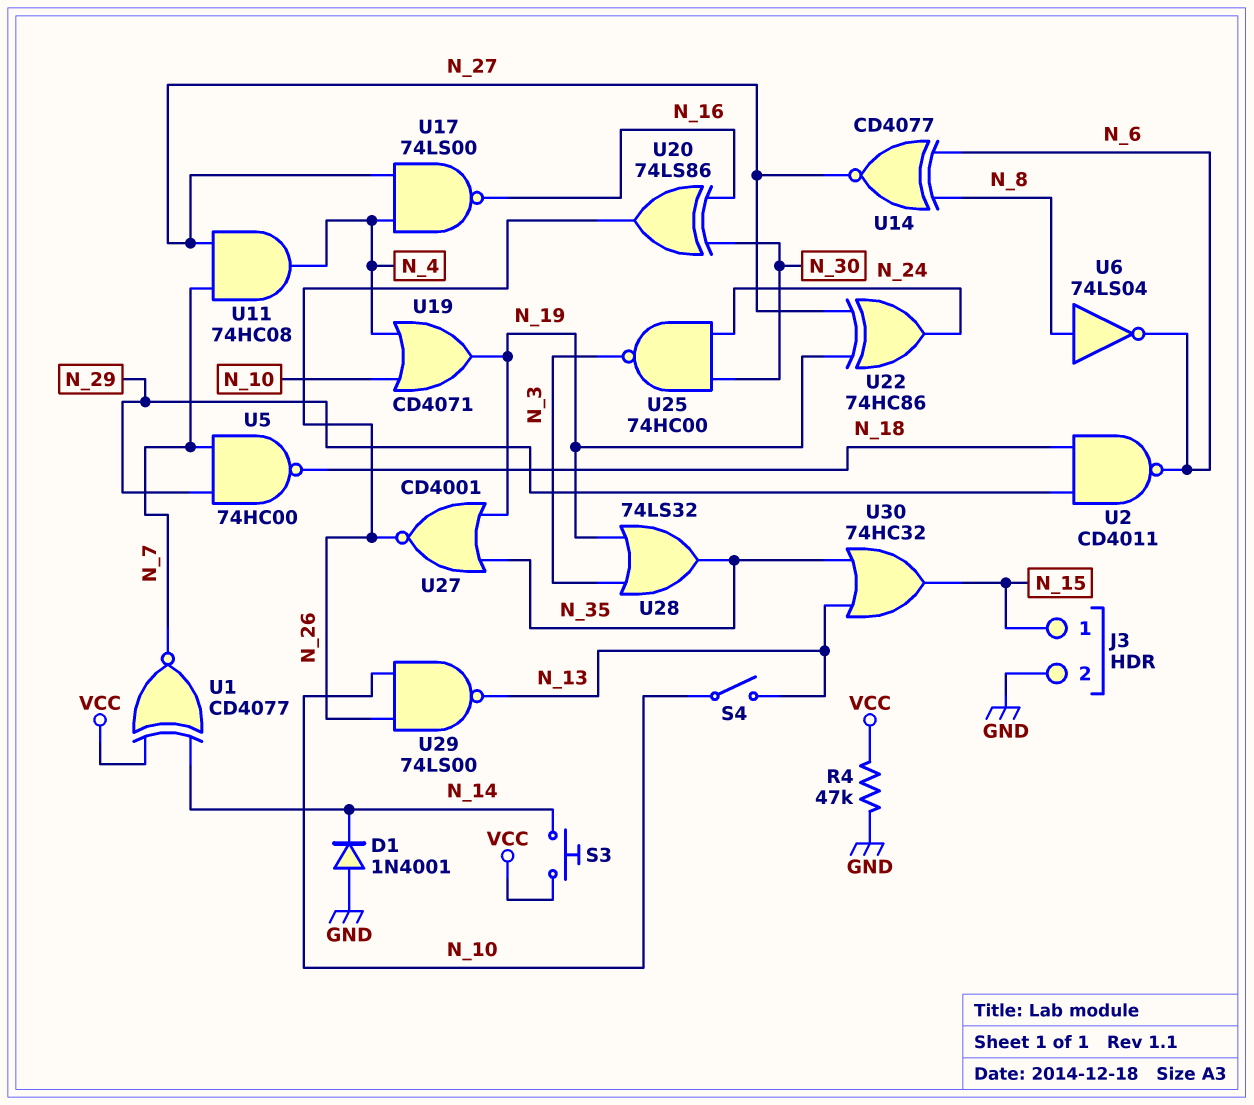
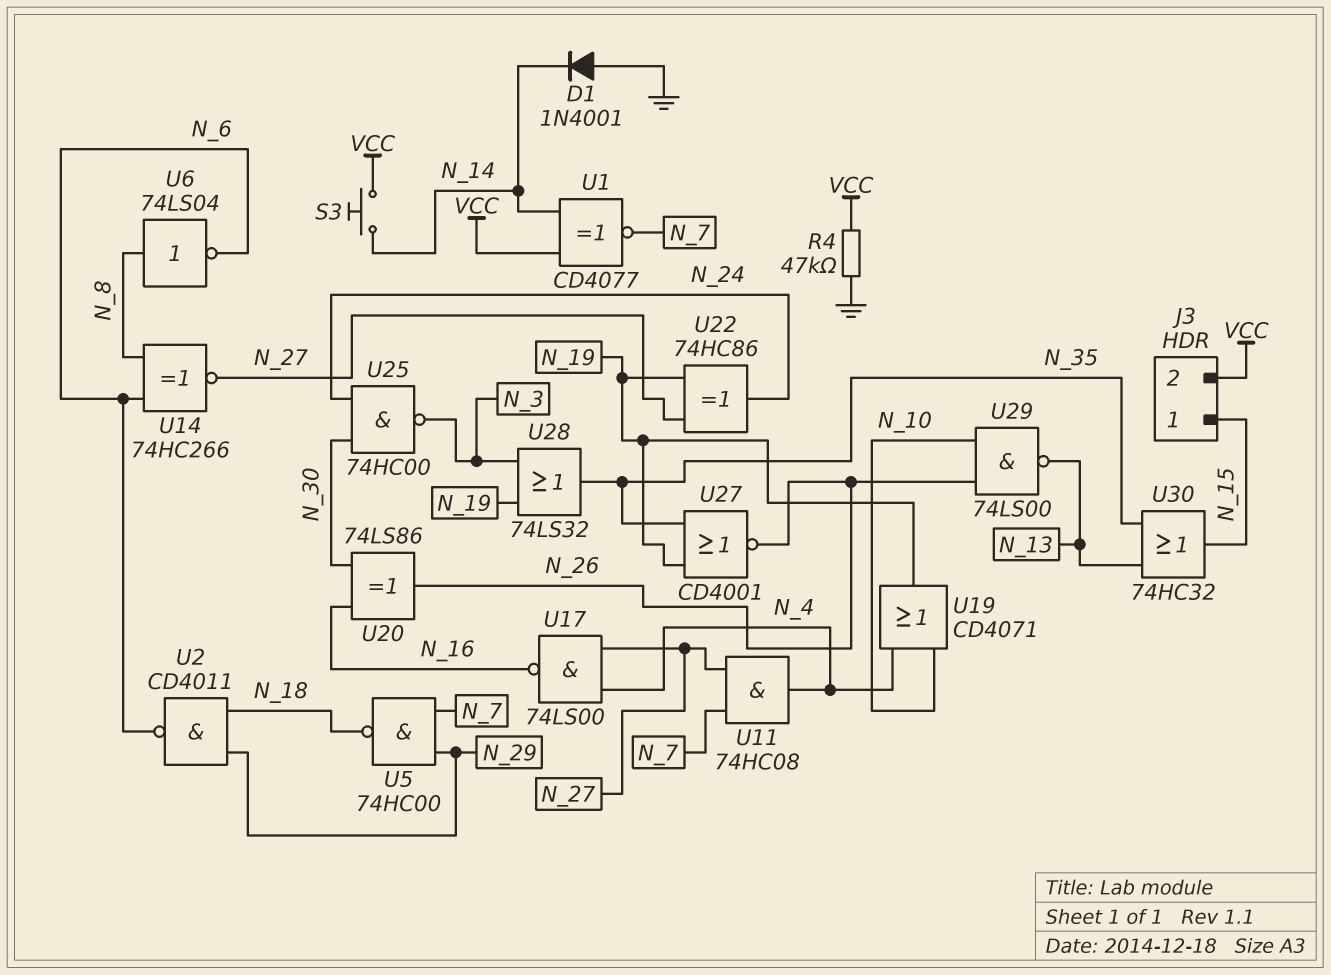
J3 pin 2: GND -> VCC
S4: switch (N_10, N_13) -> none
U14: XNOR CD4077 (in N_6, in N_8, out N_27) -> XNOR 74HC266 (in N_6, in N_8, out N_27)

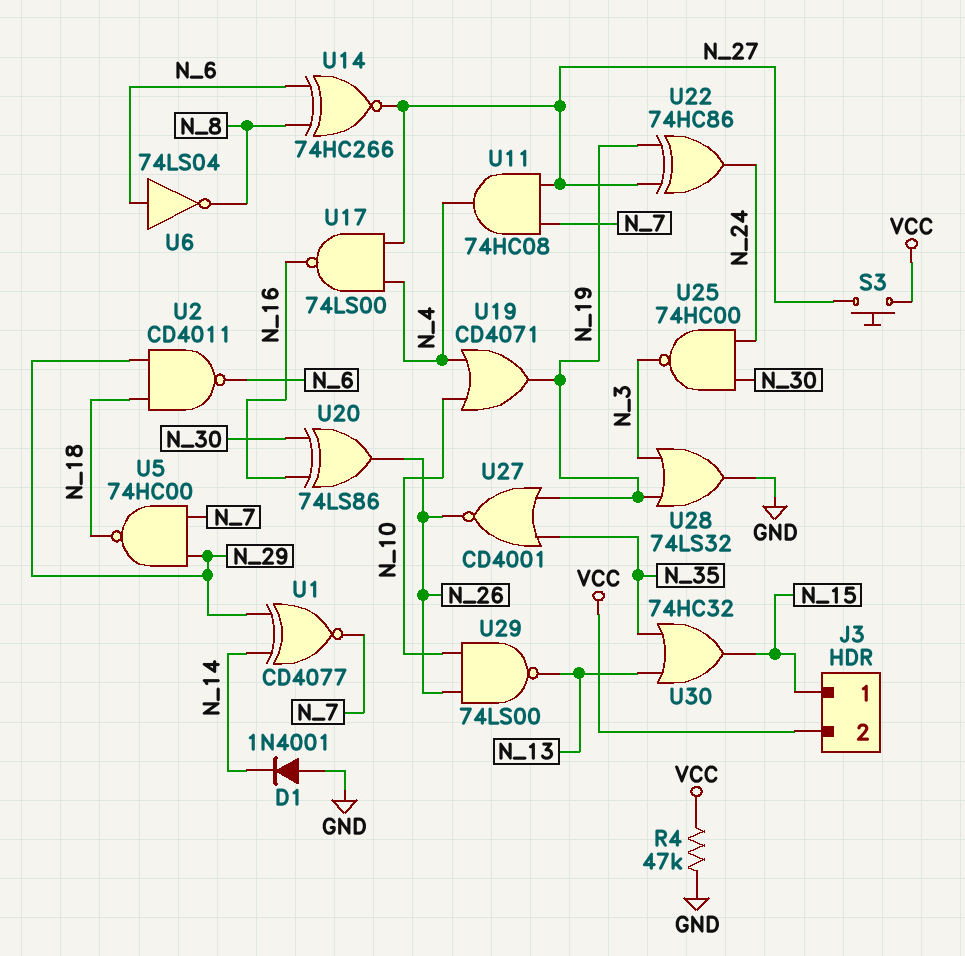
S3: button (N_14, VCC) -> button (N_27, VCC)
U1: XNOR CD4077 (in N_14, in VCC, out N_7) -> XNOR CD4077 (in N_14, in N_29, out N_7)
U6: NOT 74LS04 (in N_8, out N_6) -> NOT 74LS04 (in N_6, out N_8)
U28: OR 74LS32 (in N_3, in N_19, out N_35) -> OR 74LS32 (in N_3, in N_19, out GND)

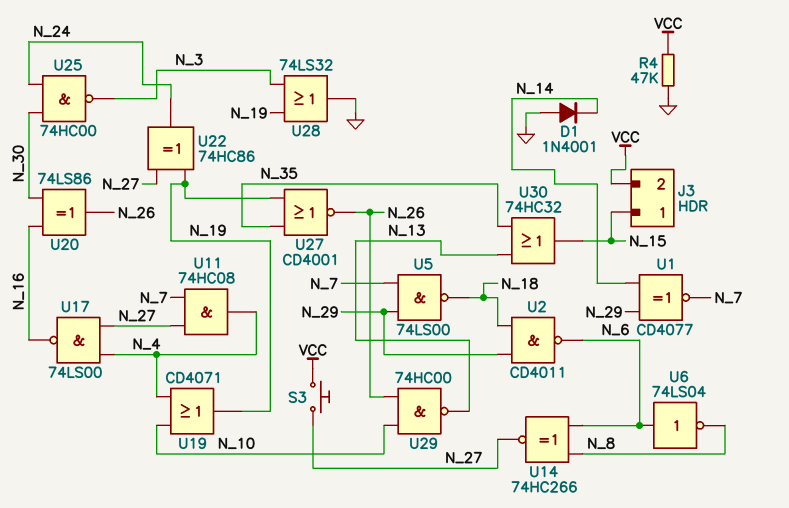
U5: NAND 74HC00 (in N_7, in N_29, out N_18) -> NAND 74LS00 (in N_7, in N_29, out N_18)
U29: NAND 74LS00 (in N_10, in N_26, out N_13) -> NAND 74HC00 (in N_10, in N_26, out N_13)

